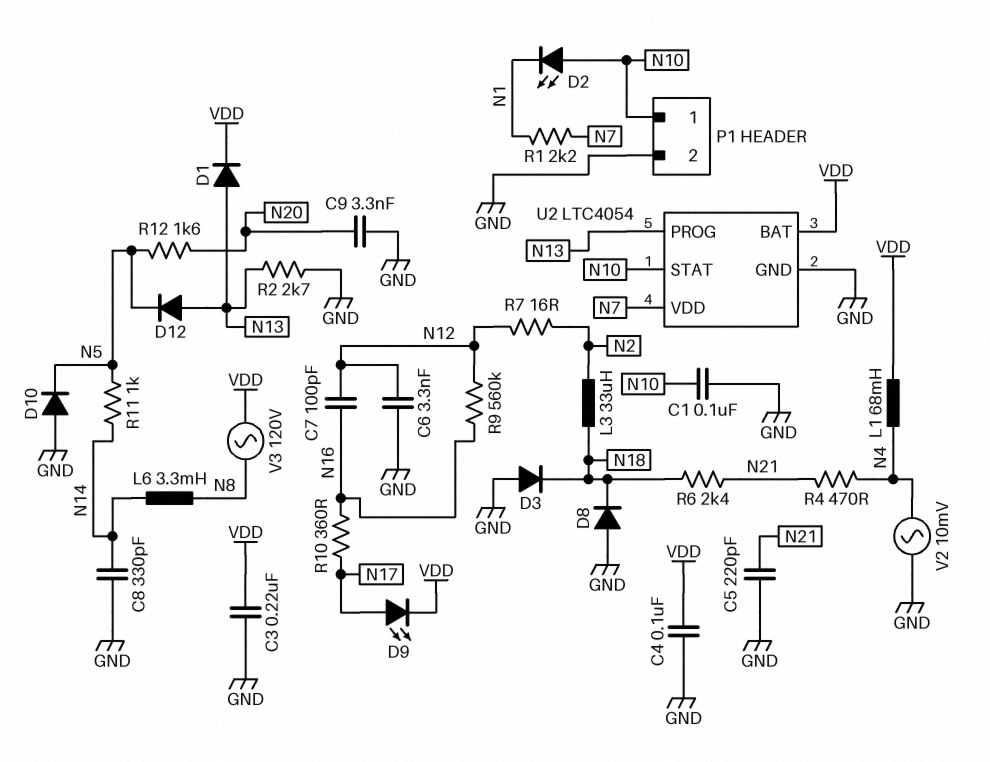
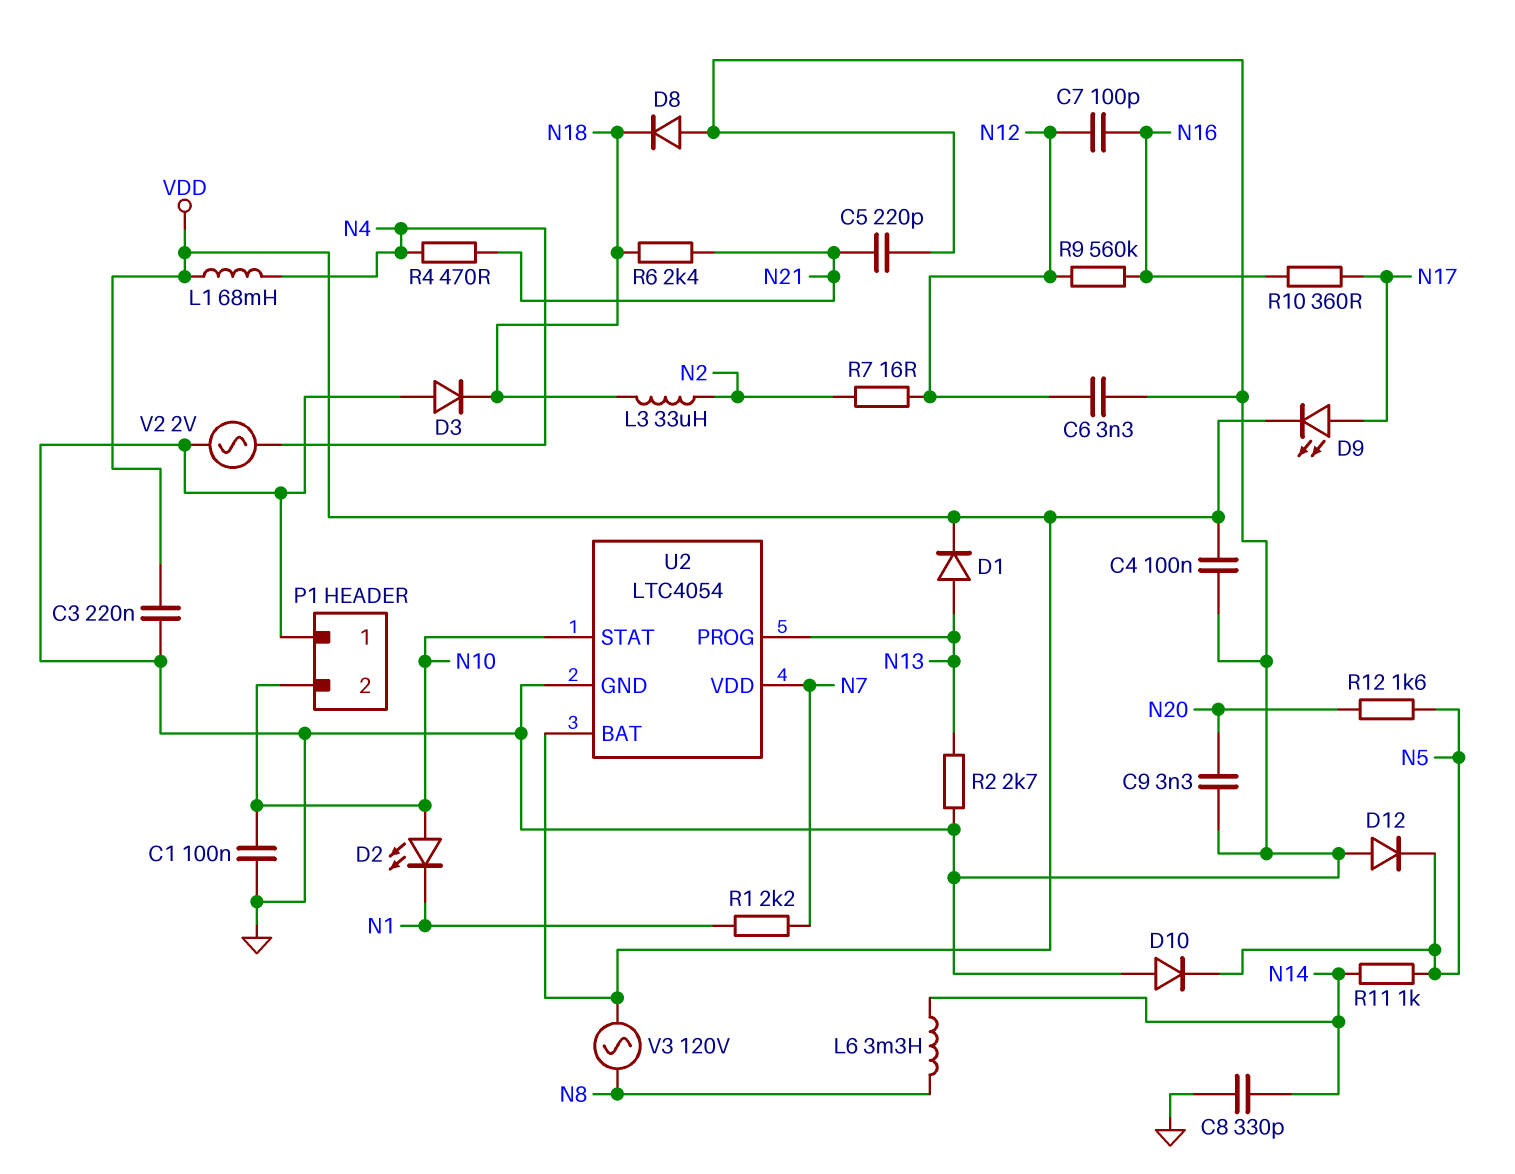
D12: diode (A N13, K N5) -> diode (A GND, K N5)
P1 pin 1: N10 -> GND
P1 pin 2: GND -> N10
V2: AC 10mV (GND, N4) -> AC 2V (GND, N4)

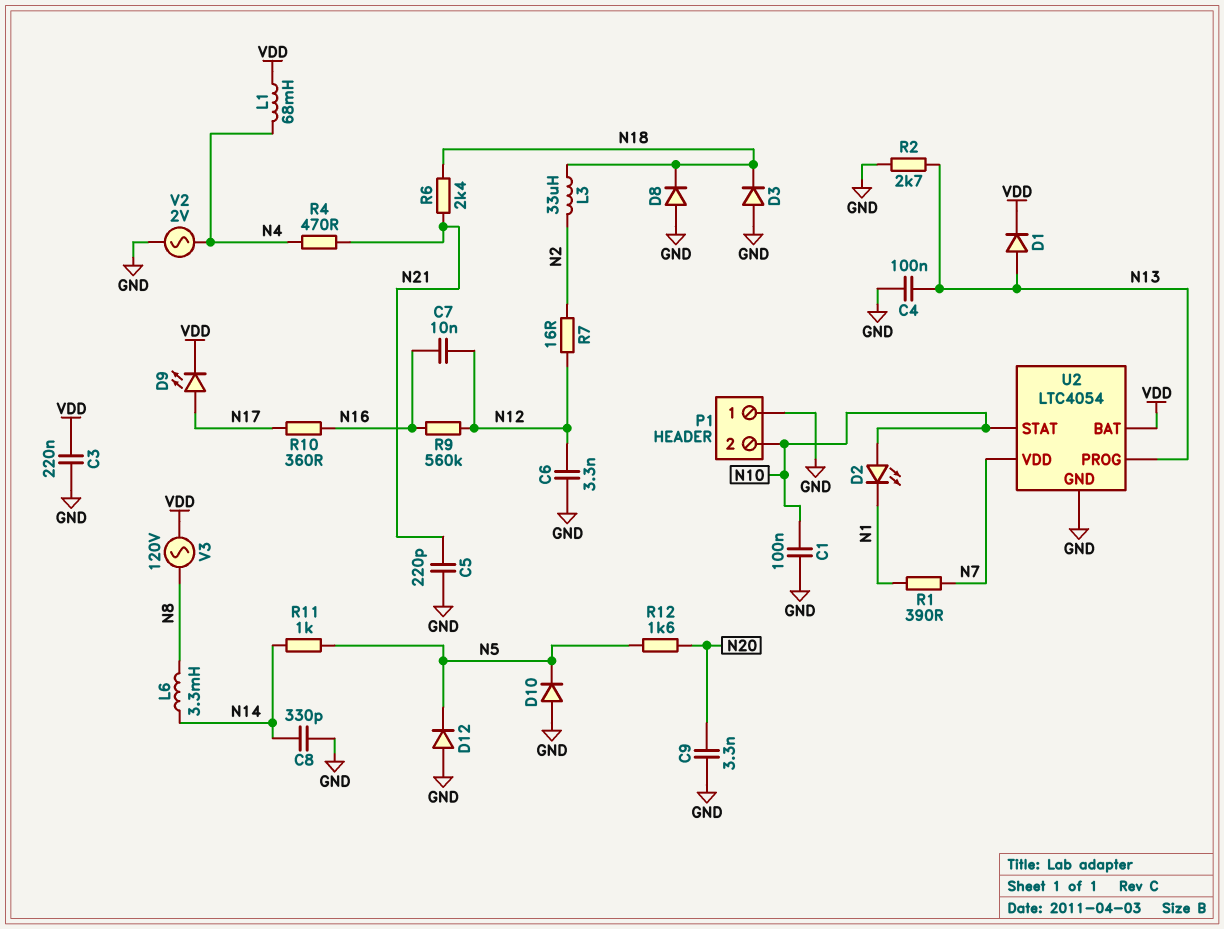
C4: 100nF (GND, VDD) -> 100nF (GND, N13)
C7: 100pF (N12, N16) -> 10nF (N12, N16)
R1: 2.2k (N1, N7) -> 390 (N1, N7)

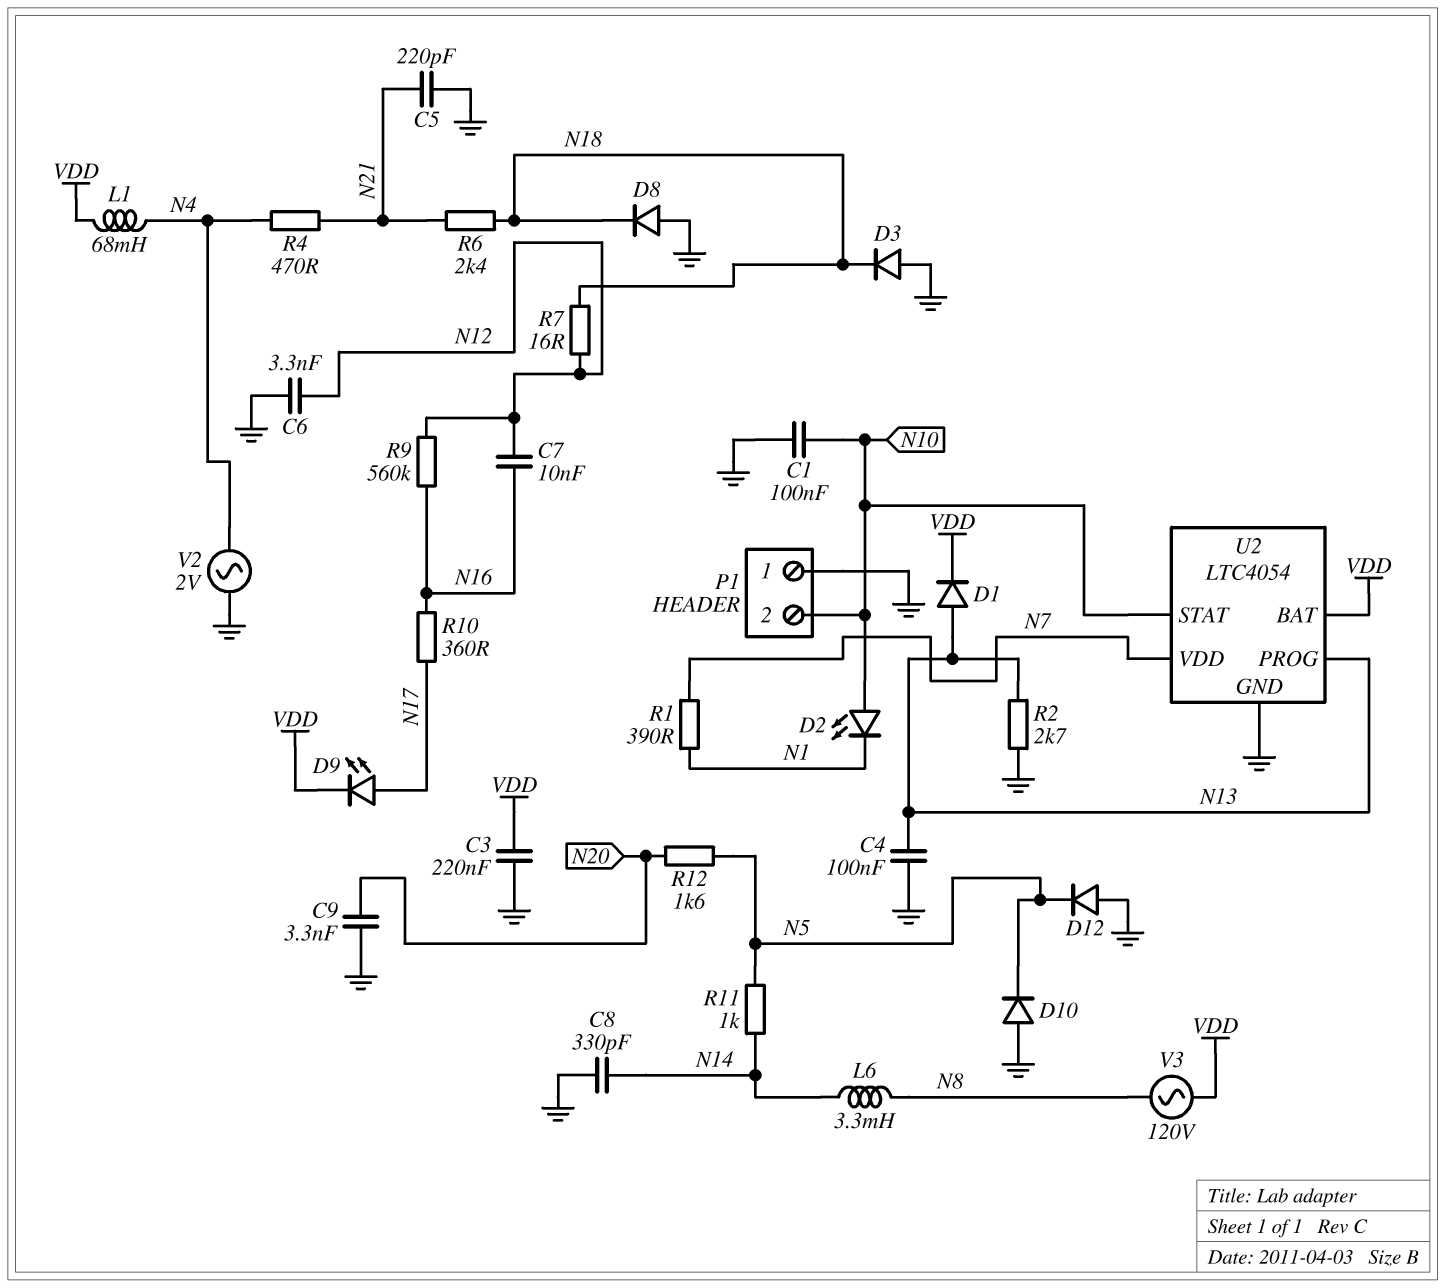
L3: 33uH (N2, N18) -> none
R7: 16 (N2, N12) -> 16 (N12, N18)

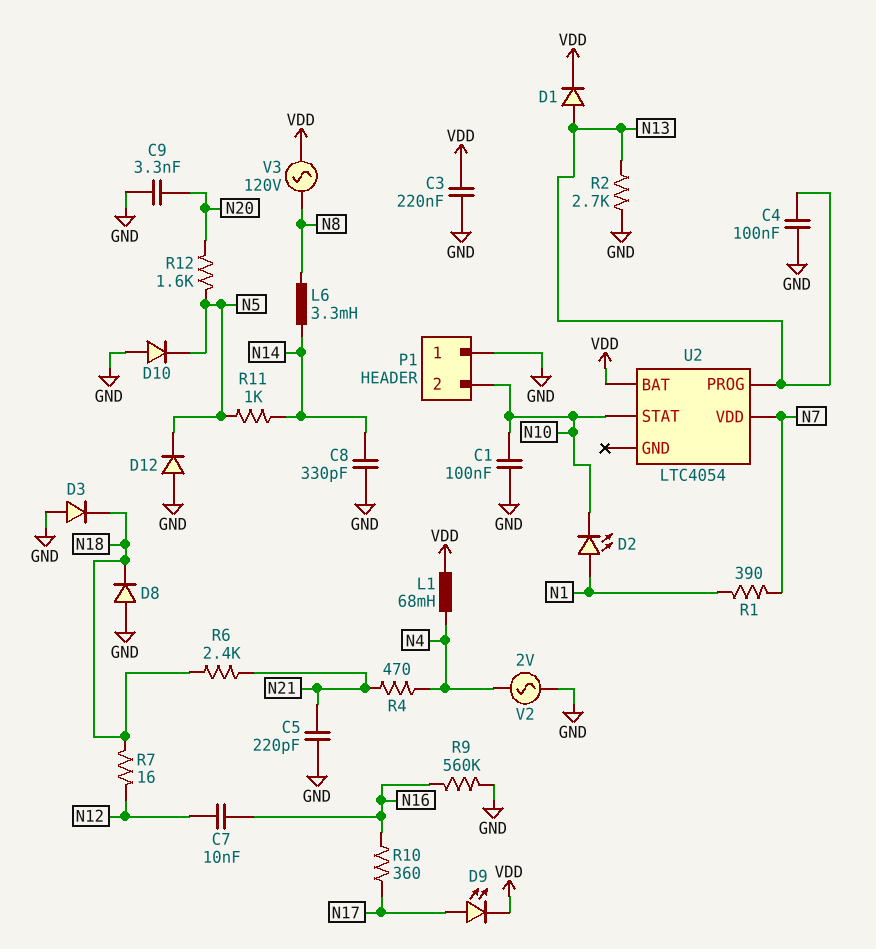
C6: 3.3nF (GND, N12) -> none
D2: LED (A N10, K N1) -> LED (A N1, K N10)
R9: 560k (N12, N16) -> 560k (GND, N16)
U2 pin GND: GND -> none

